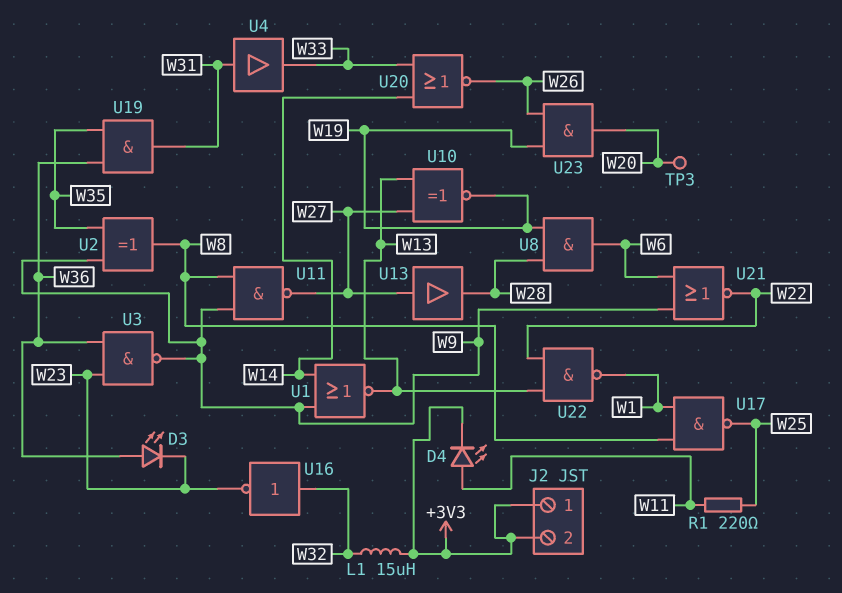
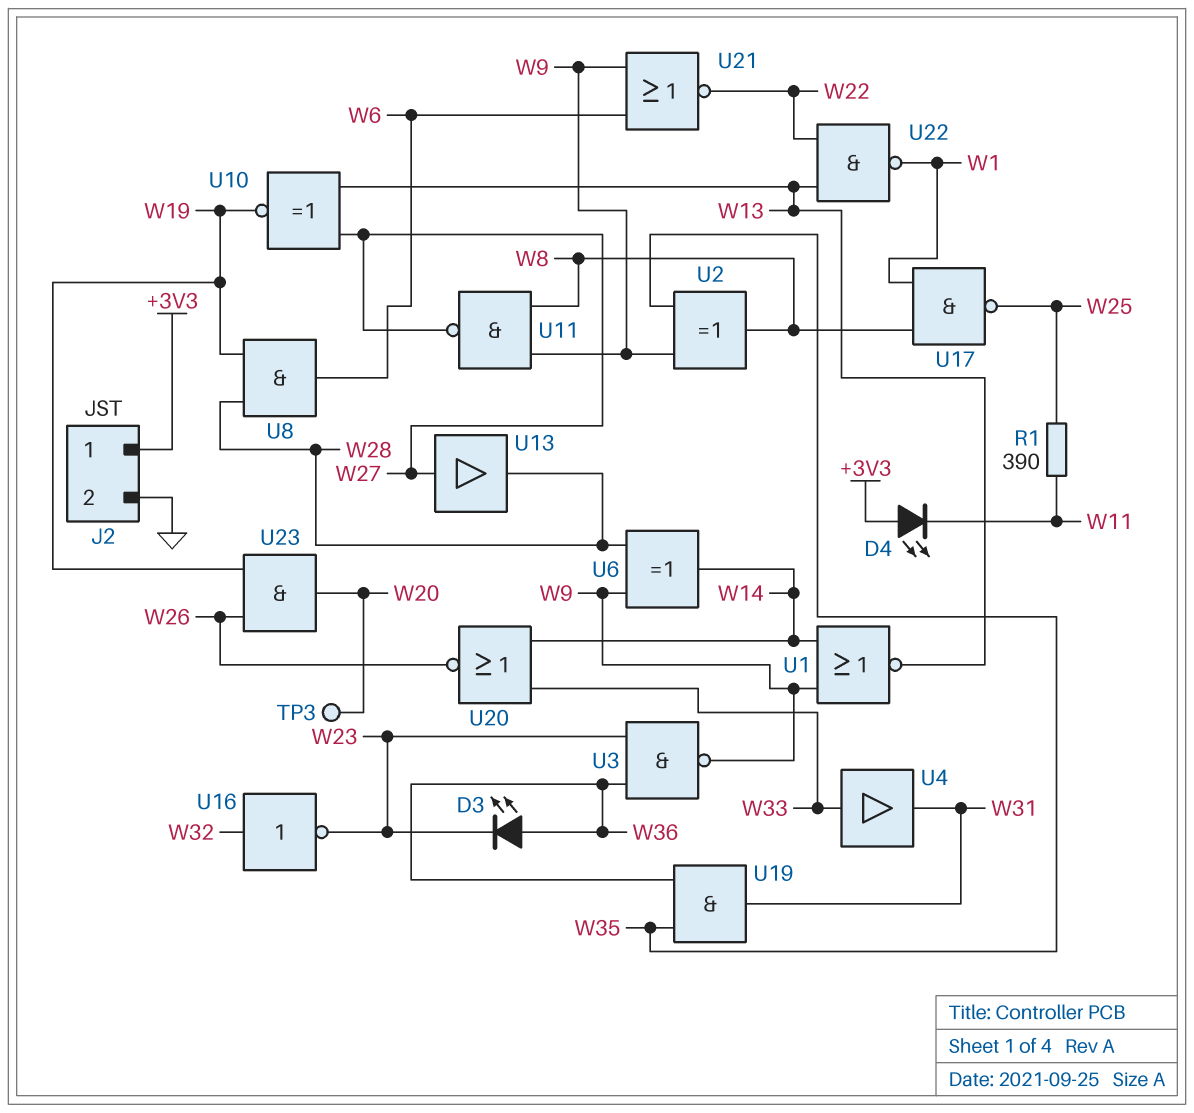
D4: LED (A W11, K +3V3) -> LED (A +3V3, K W11)
J2 pin 2: +3V3 -> GND
L1: 15uH (+3V3, W32) -> none
R1: 220 (W11, W25) -> 390 (W11, W25)
U4: buffer (in W31, out W33) -> buffer (in W33, out W31)
U6: none -> XOR (in W9, in W28, out W14)

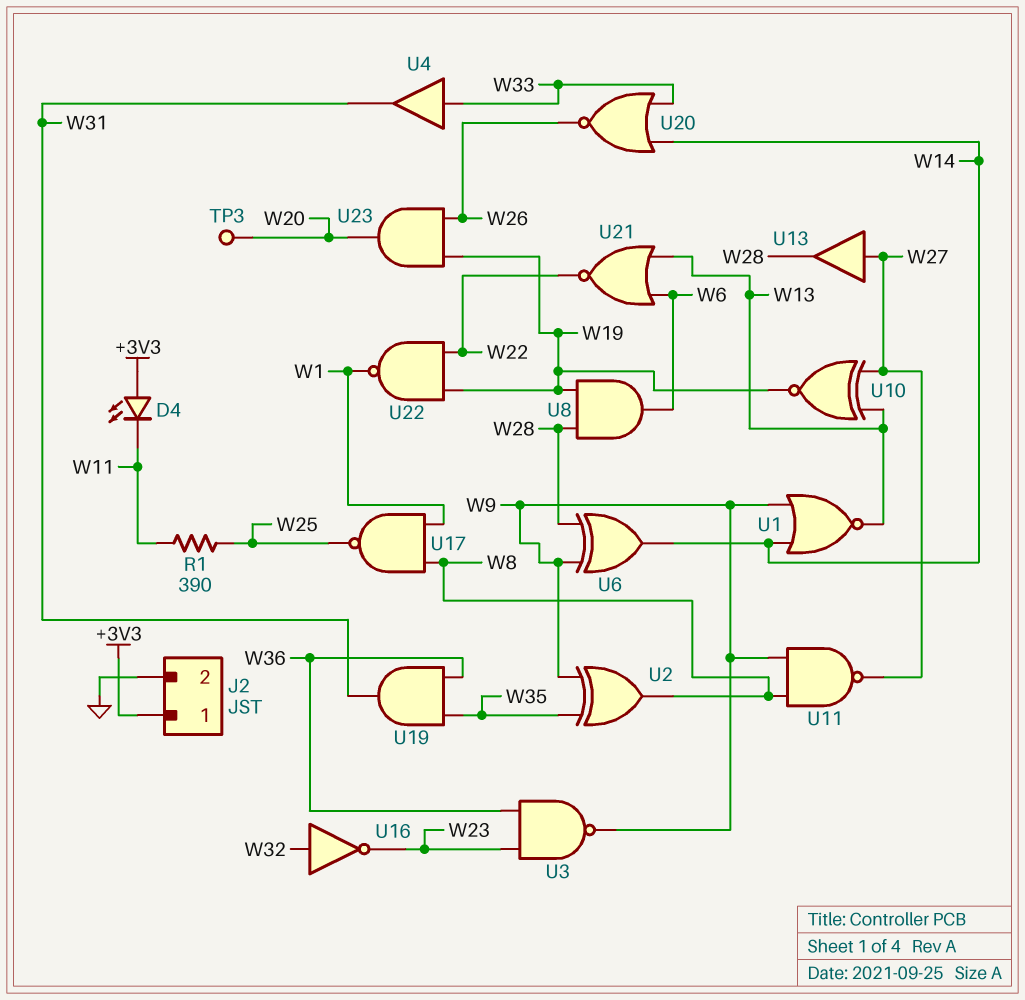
D3: LED (A W36, K W23) -> none
U21: NOR (in W6, in W9, out W22) -> NOR (in W6, in W13, out W22)
U22: NAND (in W13, in W22, out W1) -> NAND (in W19, in W22, out W1)

